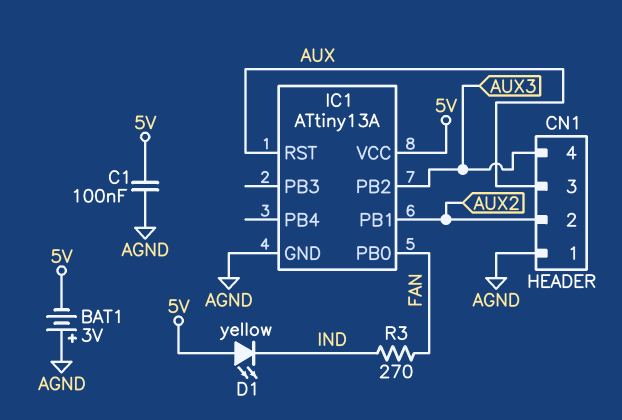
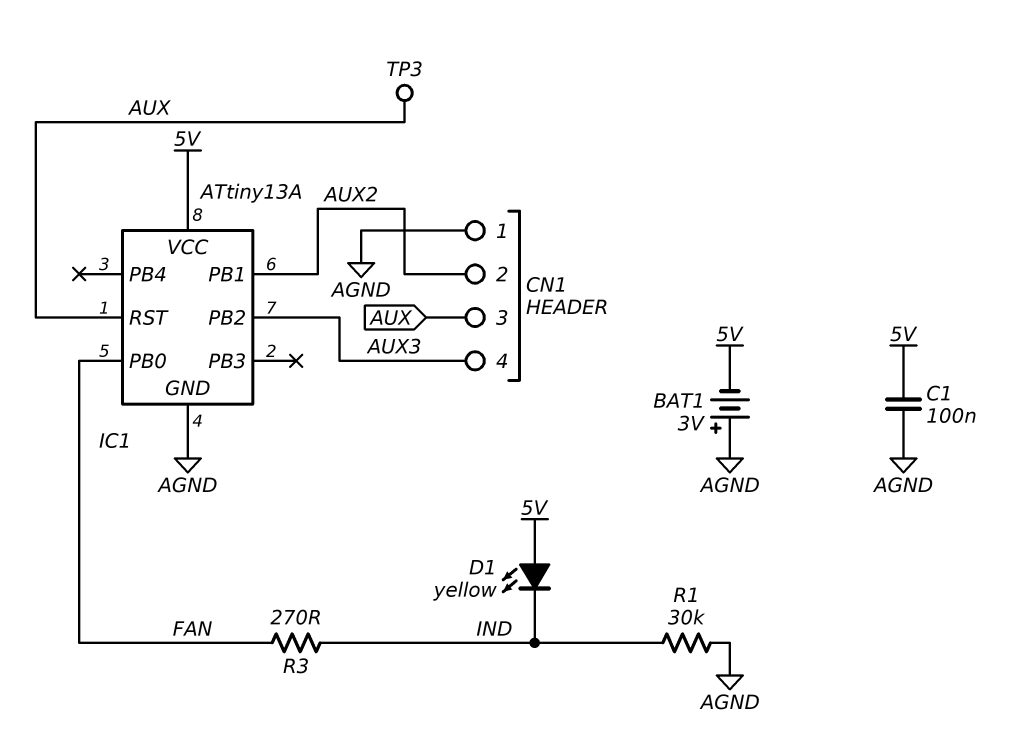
R1: none -> 30k (AGND, IND)
TP3: none -> test point (AUX)

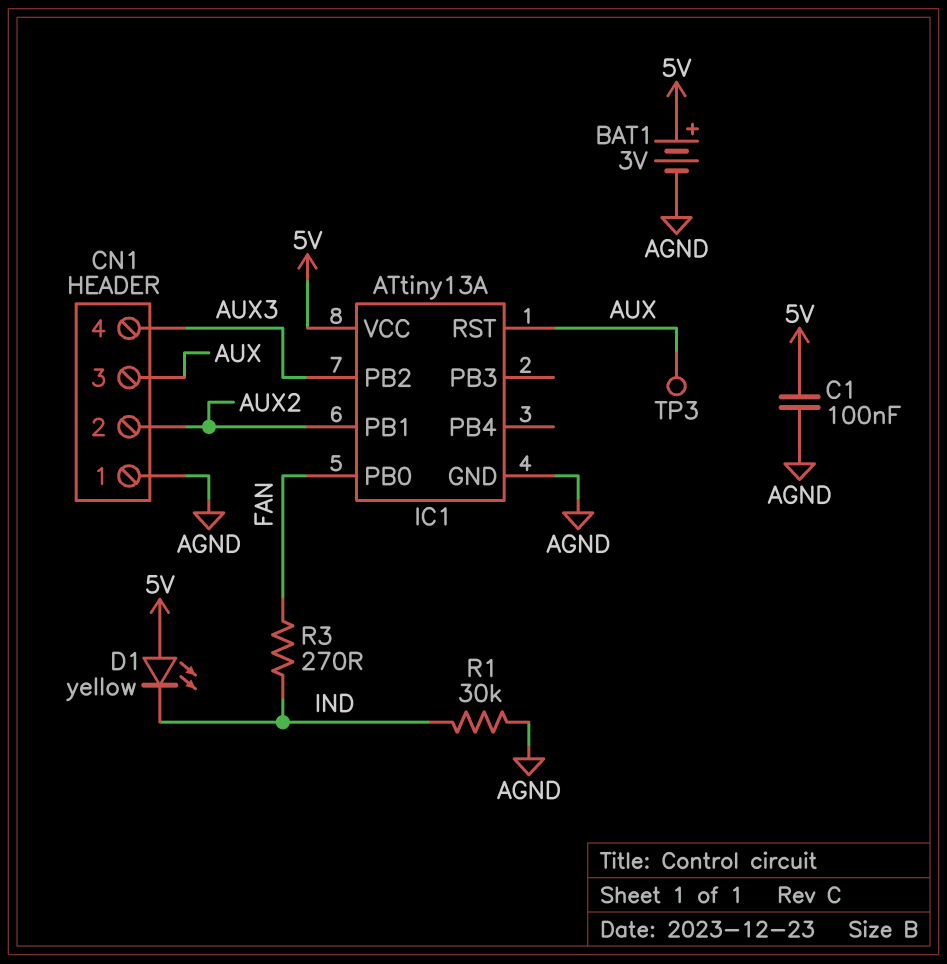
BAT1: 3V (plus AGND, minus 5V) -> 3V (plus 5V, minus AGND)

